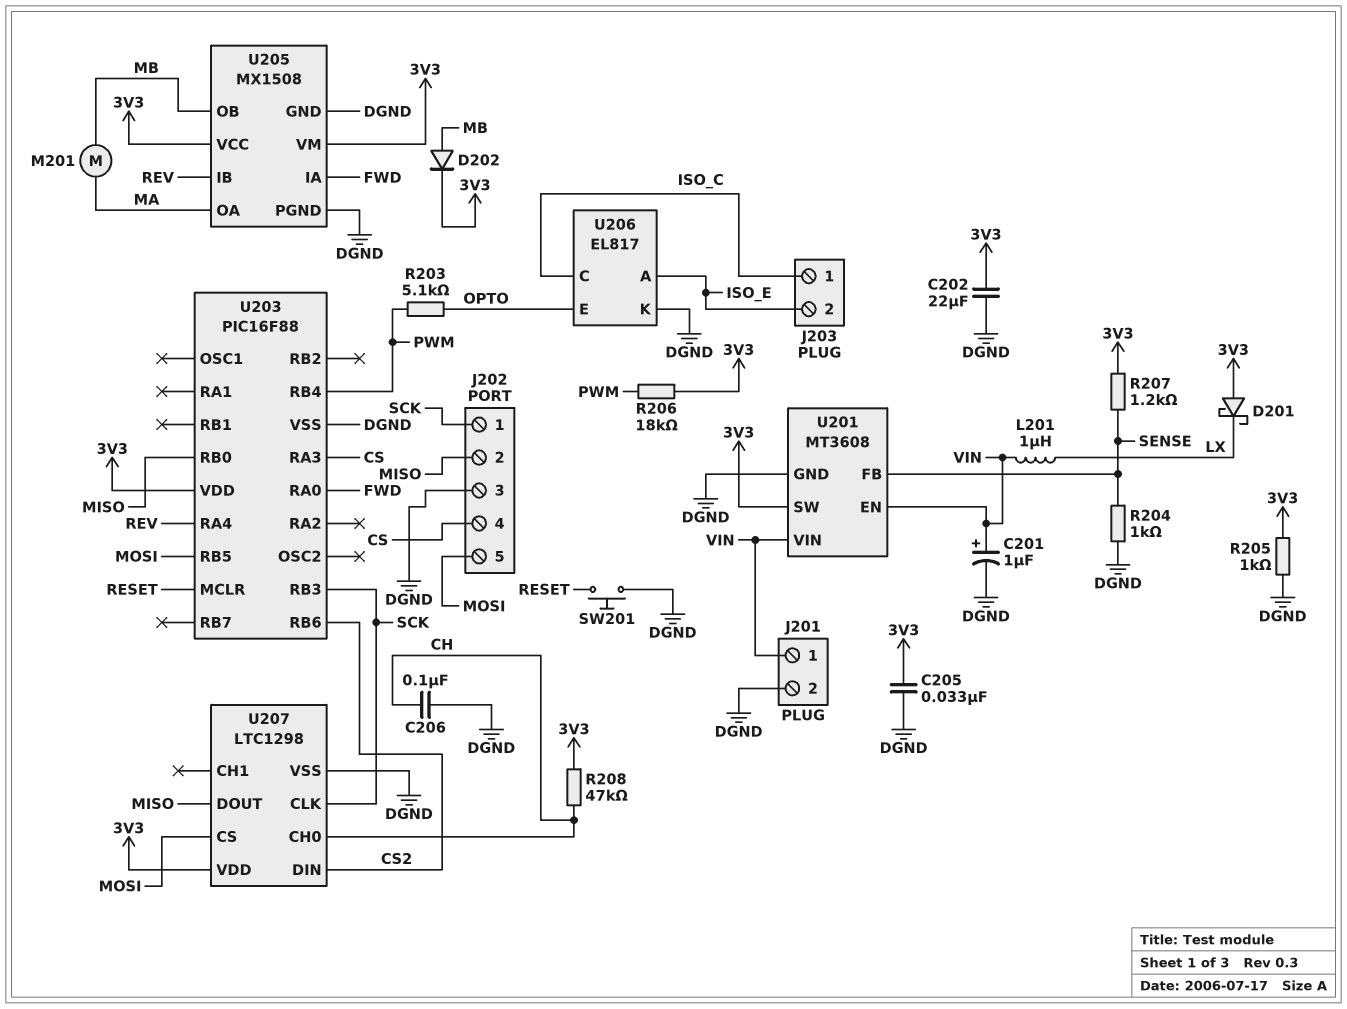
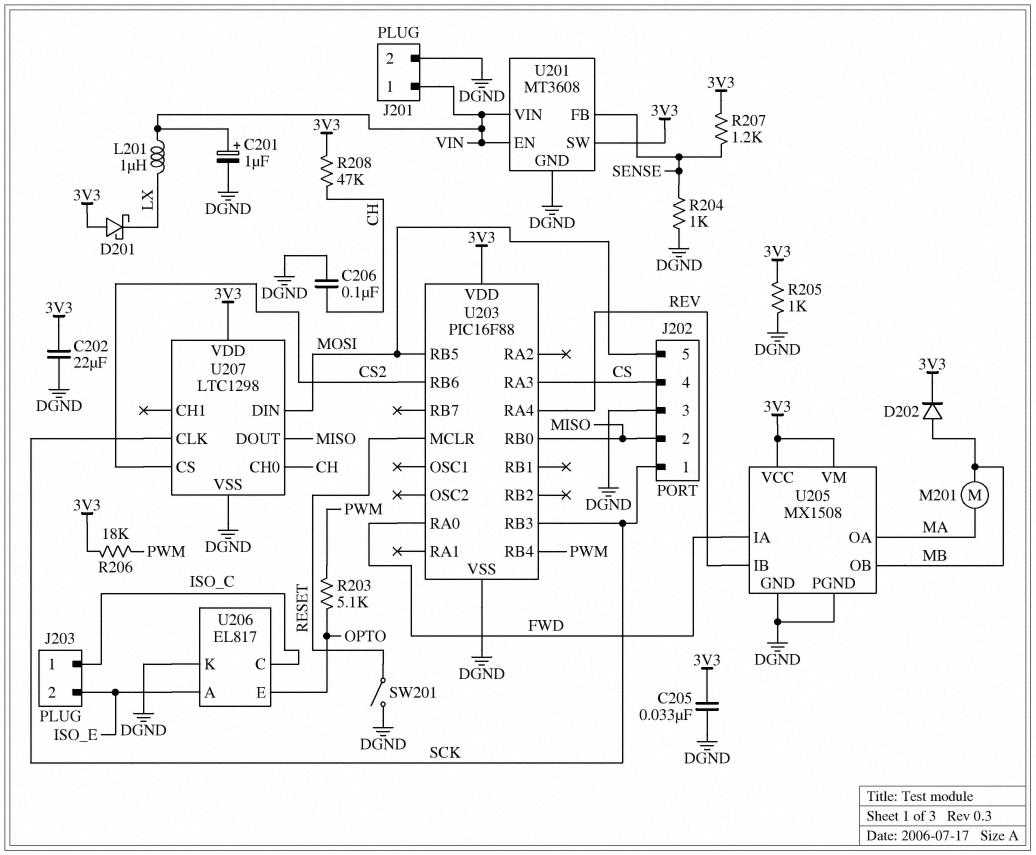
SW201: button (DGND, RESET) -> switch (DGND, RESET)
U207 pin CS: MOSI -> CS2
U207 pin DIN: CS2 -> MOSI

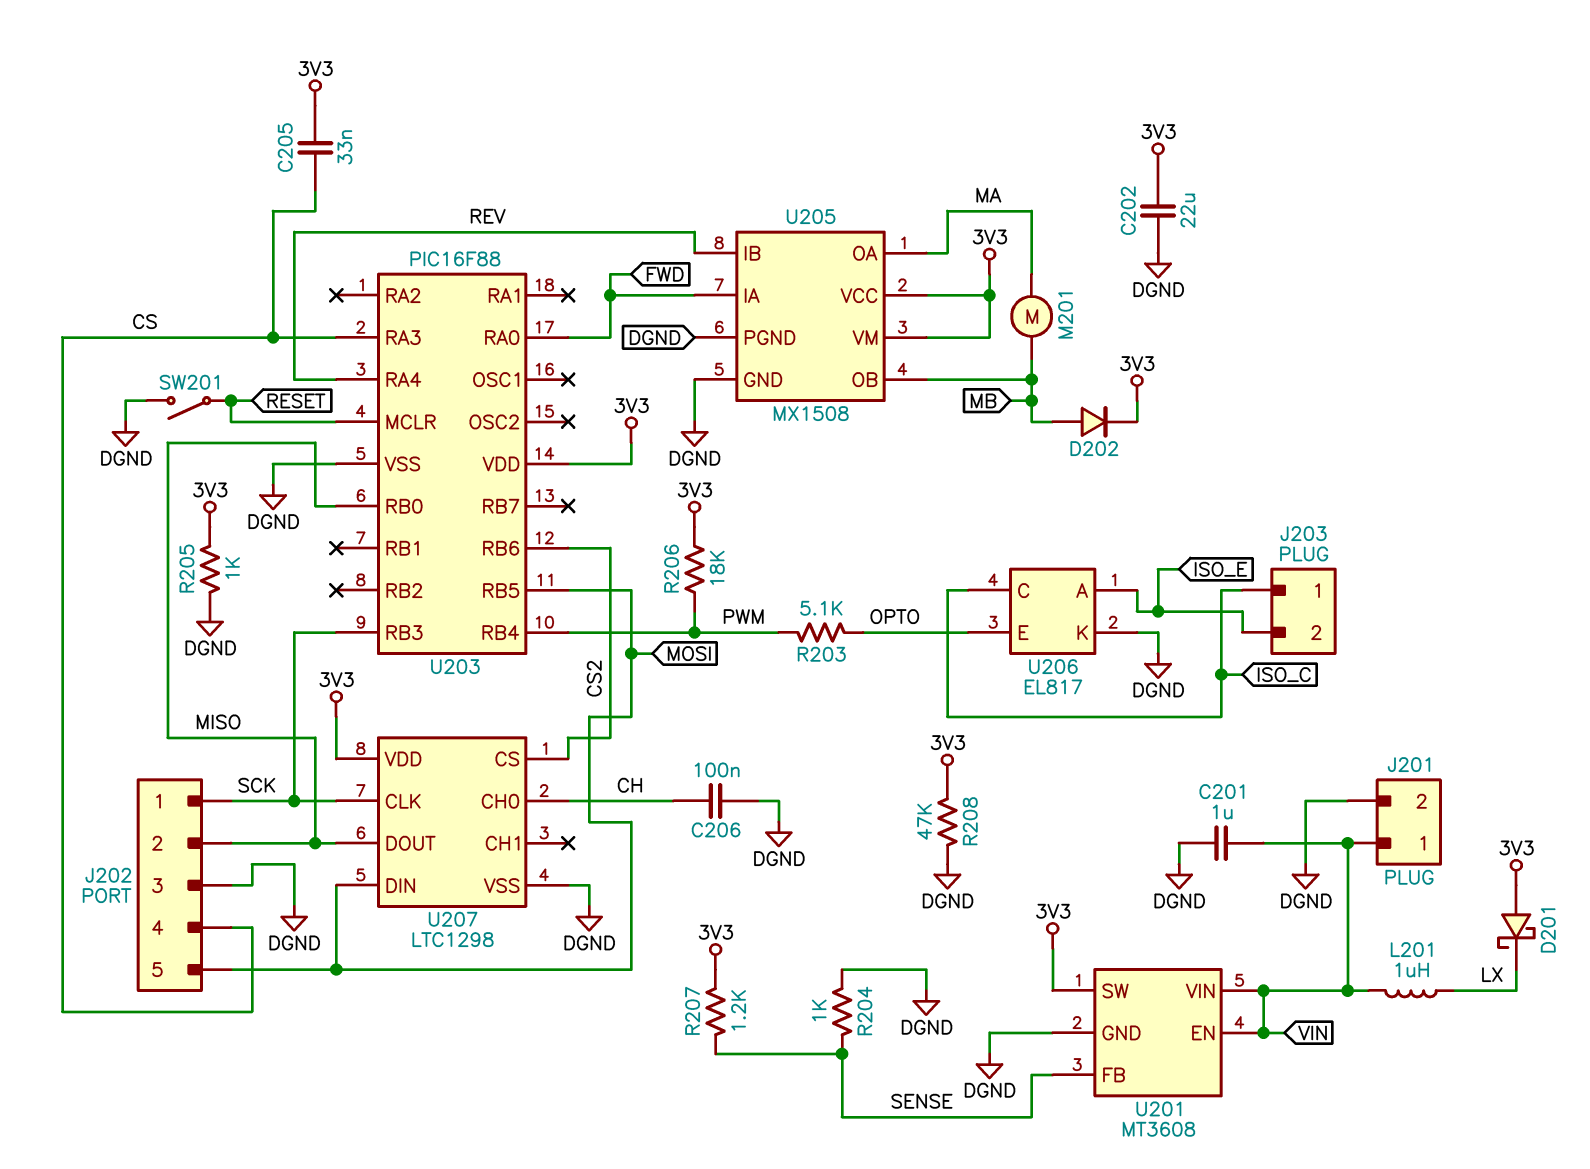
C201: 1uF (plus VIN, minus DGND) -> 1uF (DGND, VIN)
C205: 33nF (3V3, DGND) -> 33nF (3V3, CS)
R208: 47k (3V3, CH) -> 47k (3V3, DGND)

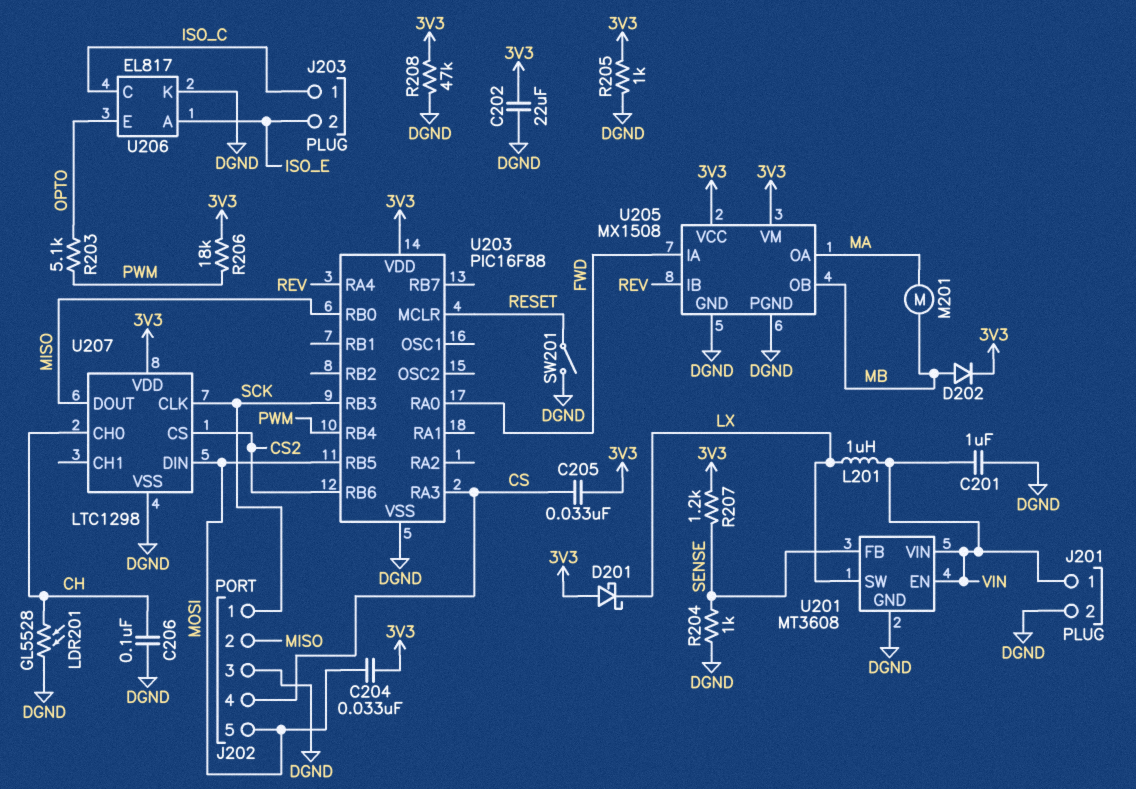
C204: none -> 33nF (3V3, MOSI)
LDR201: none -> GL5528 (CH, DGND)
U201 pin SW: 3V3 -> LX

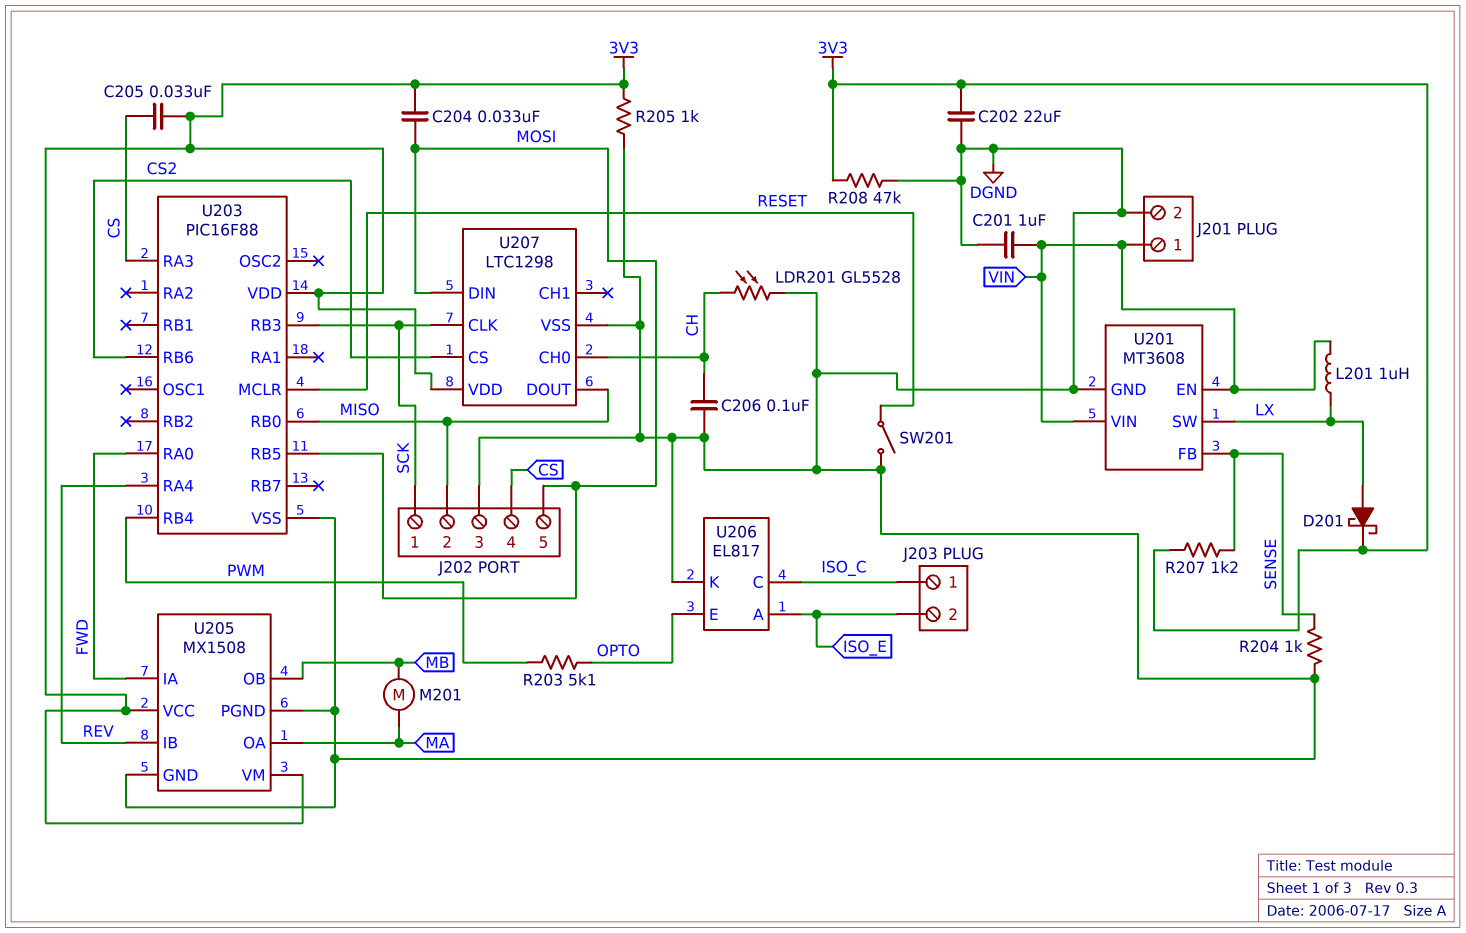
D201: schottky (A 3V3, K LX) -> schottky (A LX, K 3V3)
D202: diode (A MB, K 3V3) -> none
R206: 18k (3V3, PWM) -> none

